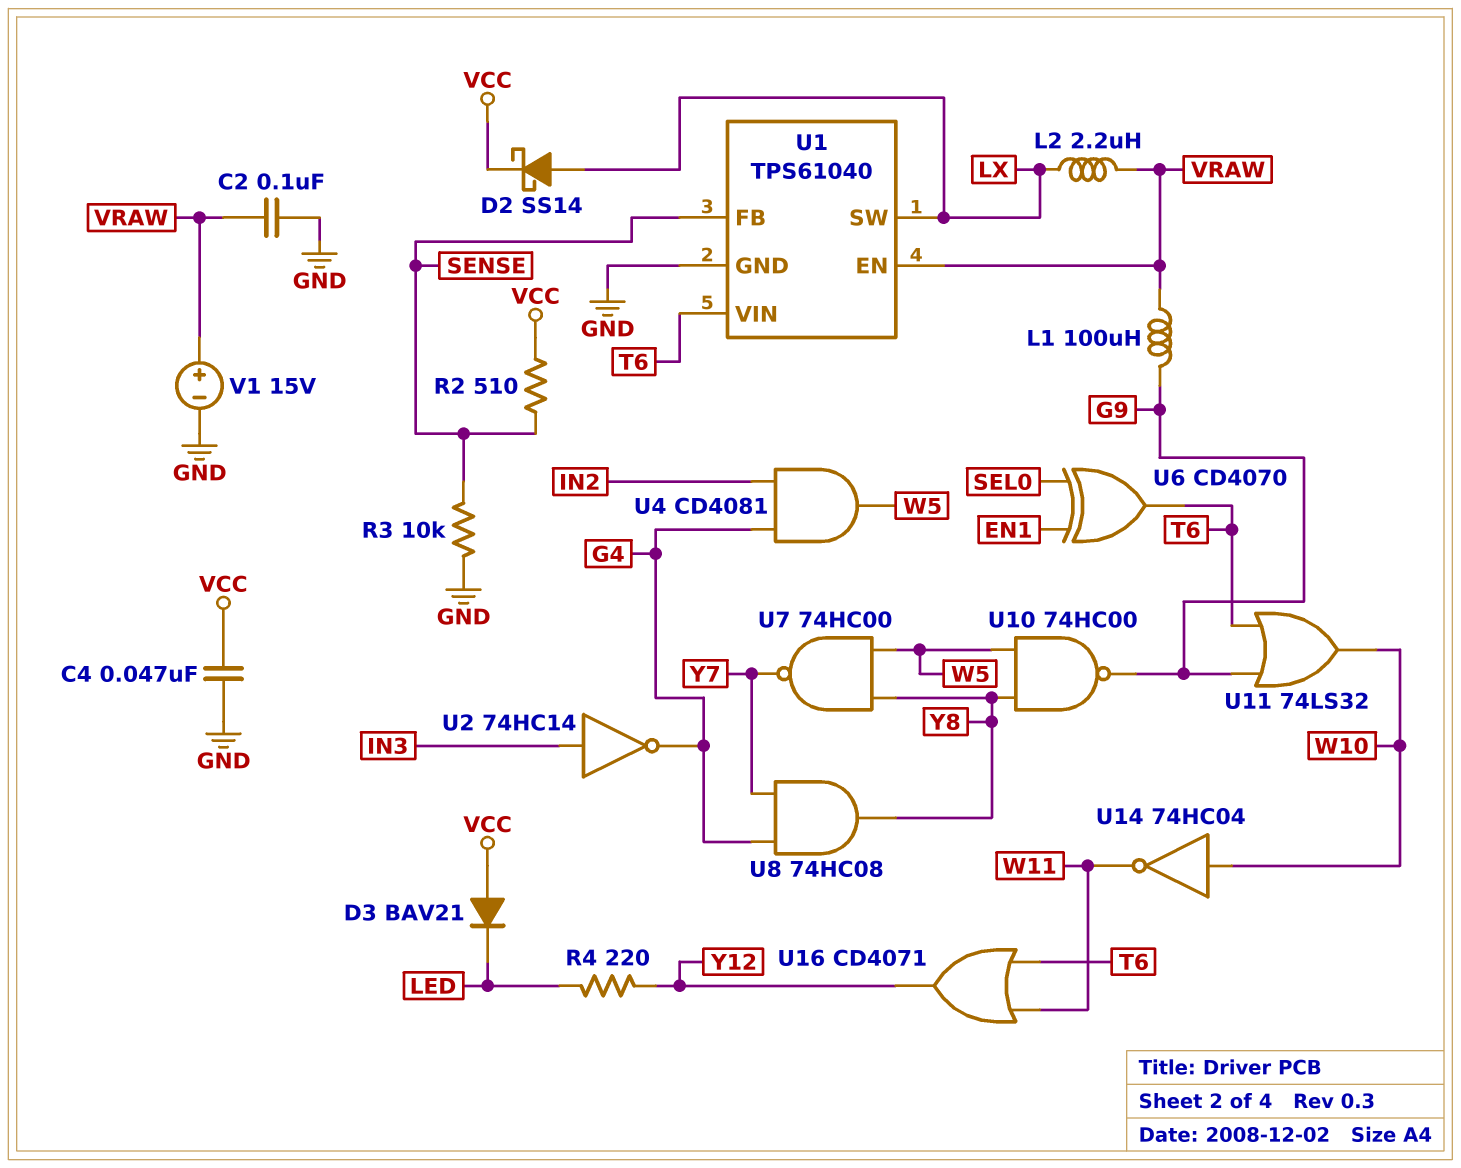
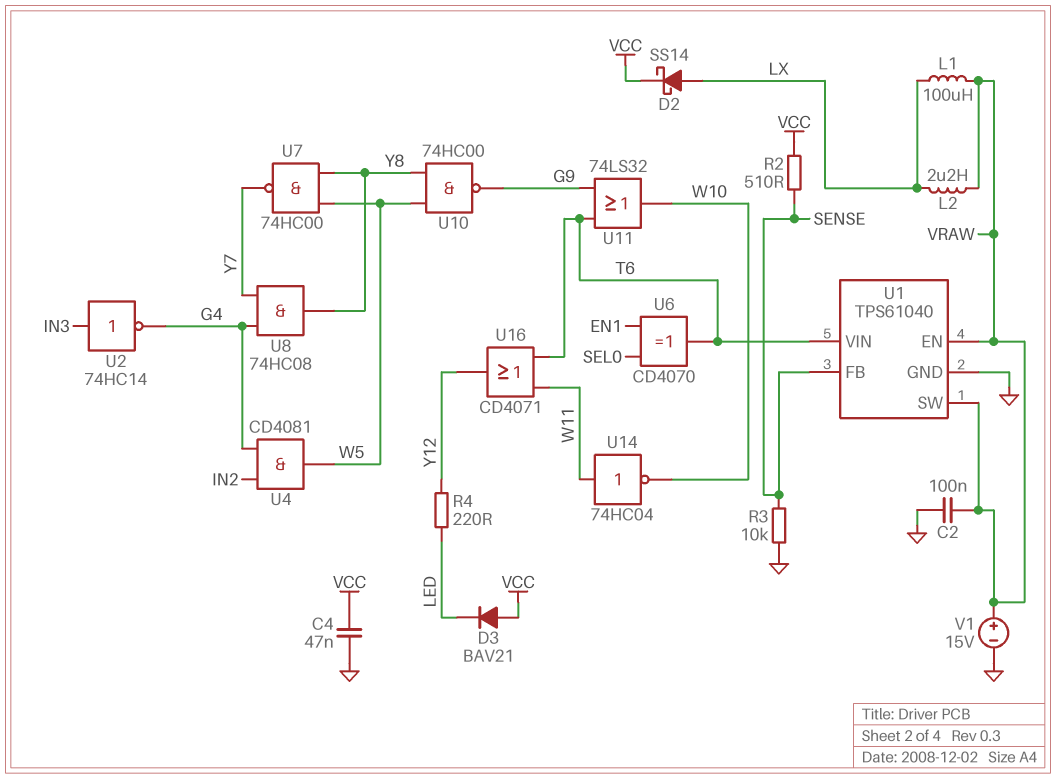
L1: 100uH (G9, VRAW) -> 100uH (LX, VRAW)
U1 pin SW: LX -> VRAW
U14: NOT 74HC04 (in W10, out W11) -> NOT 74HC04 (in W11, out W10)

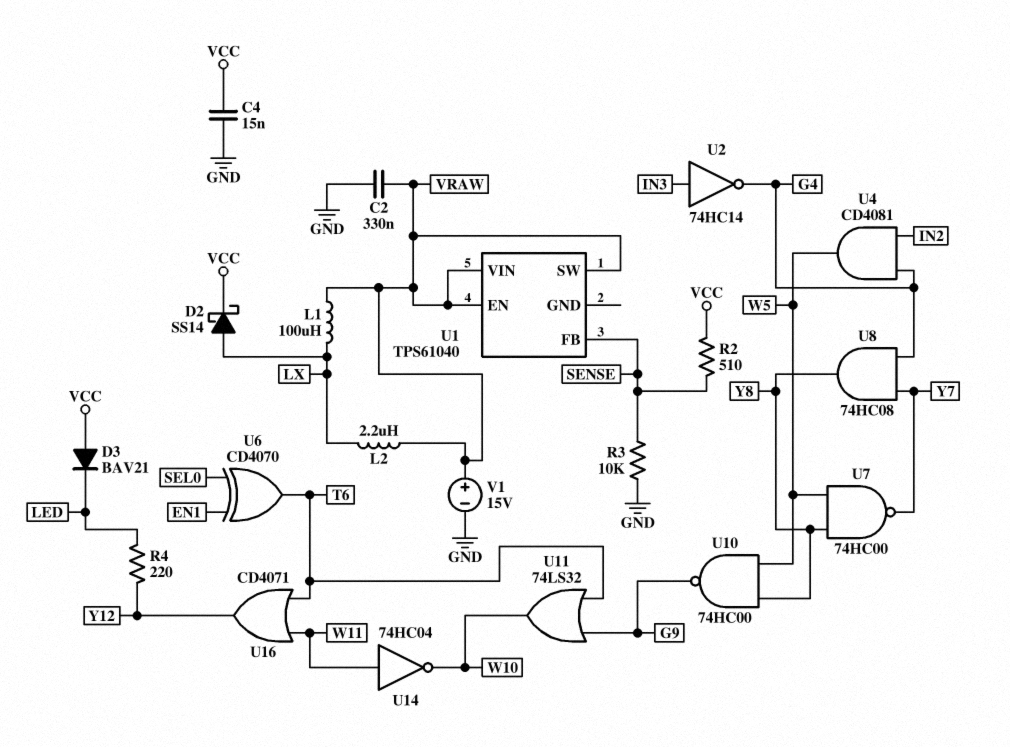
C2: 100nF (GND, VRAW) -> 330nF (GND, VRAW)
C4: 47nF (GND, VCC) -> 15nF (GND, VCC)
U1 pin GND: GND -> none
U1 pin VIN: T6 -> VRAW

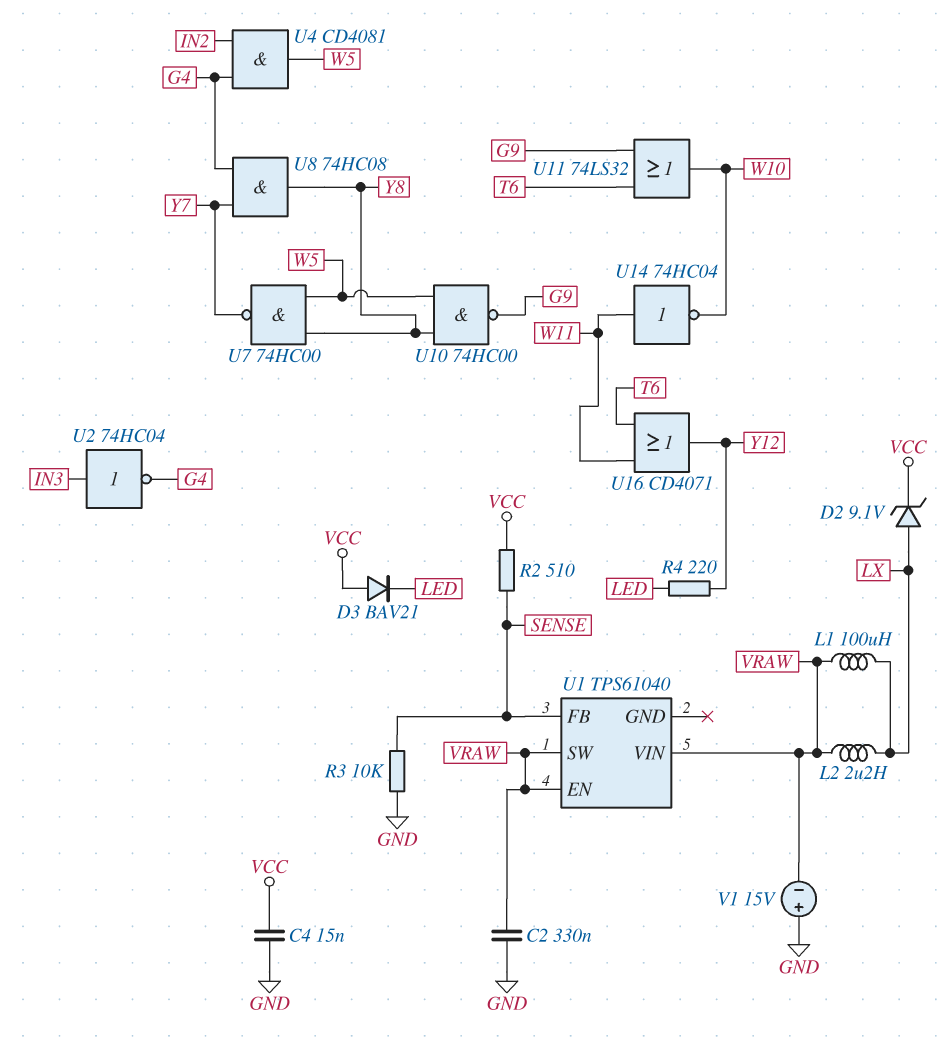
D2: schottky SS14 (A LX, K VCC) -> zener 9.1V (A LX, K VCC)
U2: NOT 74HC14 (in IN3, out G4) -> NOT 74HC04 (in IN3, out G4)
U6: XOR CD4070 (in EN1, in SEL0, out T6) -> none
V1: 15V (plus VRAW, minus GND) -> 15V (plus GND, minus VRAW)

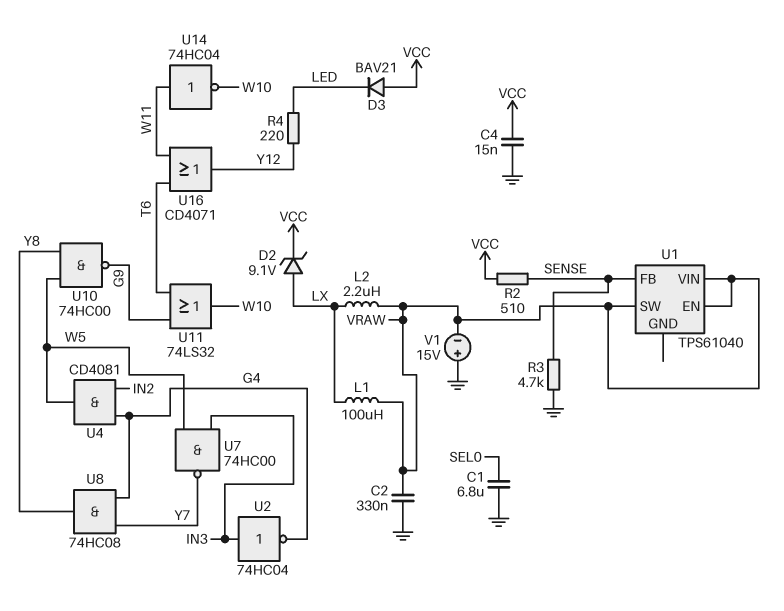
C1: none -> 6.8uF (GND, SEL0)
R3: 10k (GND, SENSE) -> 4.7k (GND, SENSE)
U7: NAND 74HC00 (in W5, in Y8, out Y7) -> NAND 74HC00 (in IN3, in W5, out Y7)

